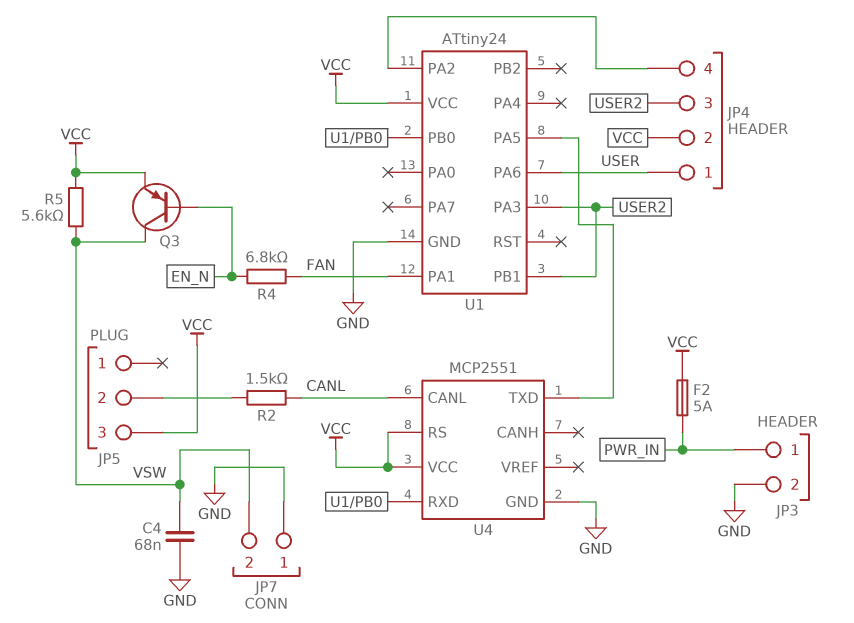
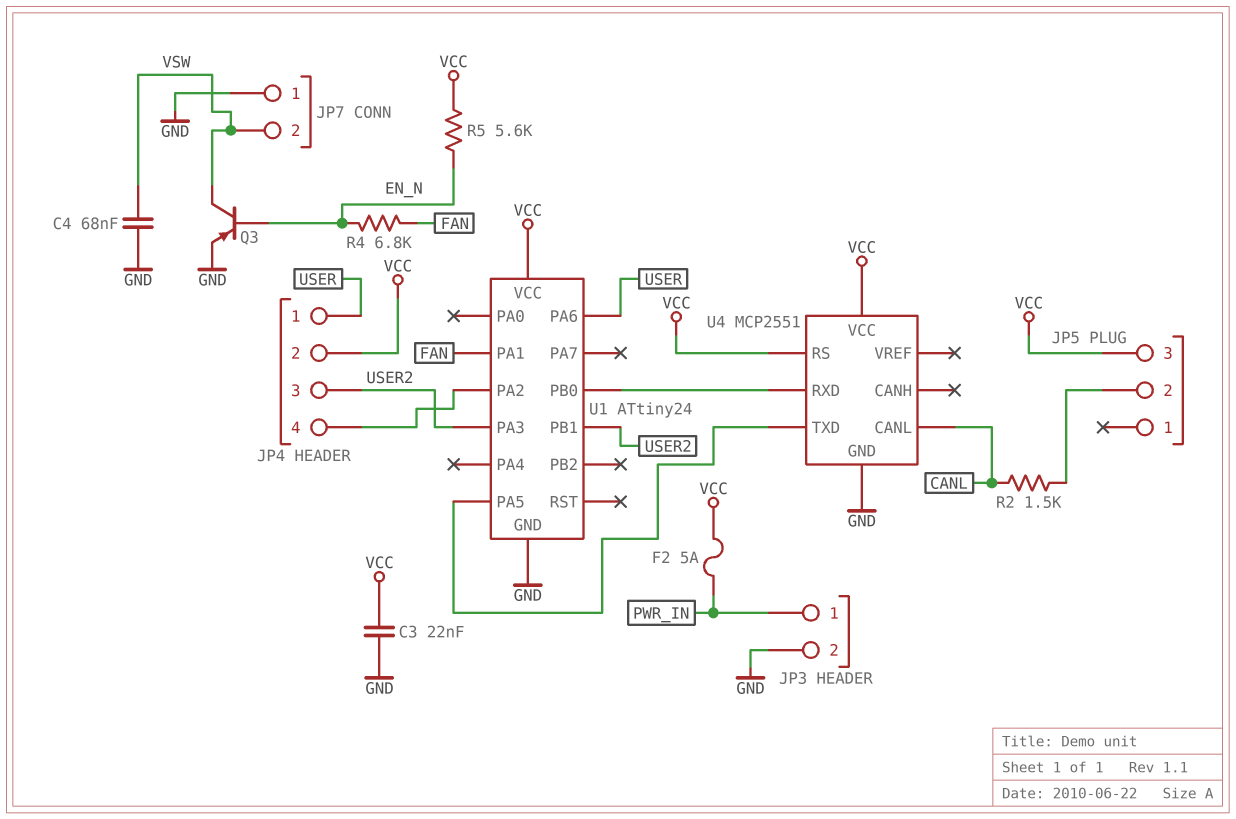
C3: none -> 22nF (GND, VCC)
Q3: PNP (B EN_N, C VSW, E VCC) -> PNP (B EN_N, C VSW, E GND)
R5: 5.6k (VCC, VSW) -> 5.6k (EN_N, VCC)

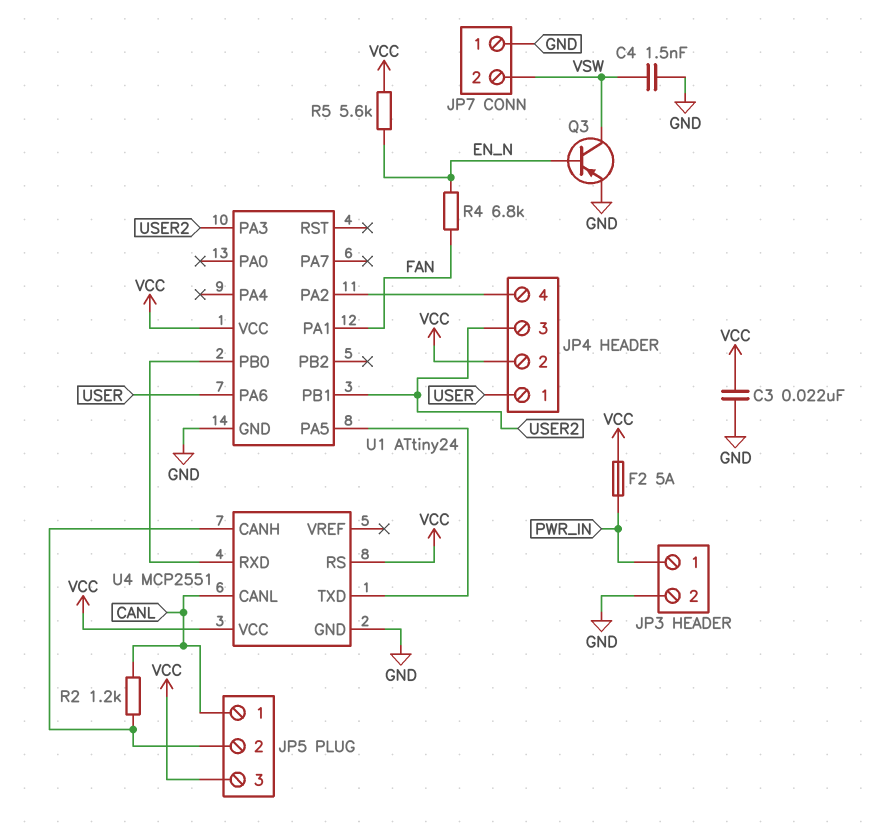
C4: 68nF (GND, VSW) -> 1.5nF (GND, VSW)
JP5 pin 1: none -> CANL
R2: 1.5k (CANL, JP5/2) -> 1.2k (CANL, JP5/2)
U4 pin CANH: none -> JP5/2

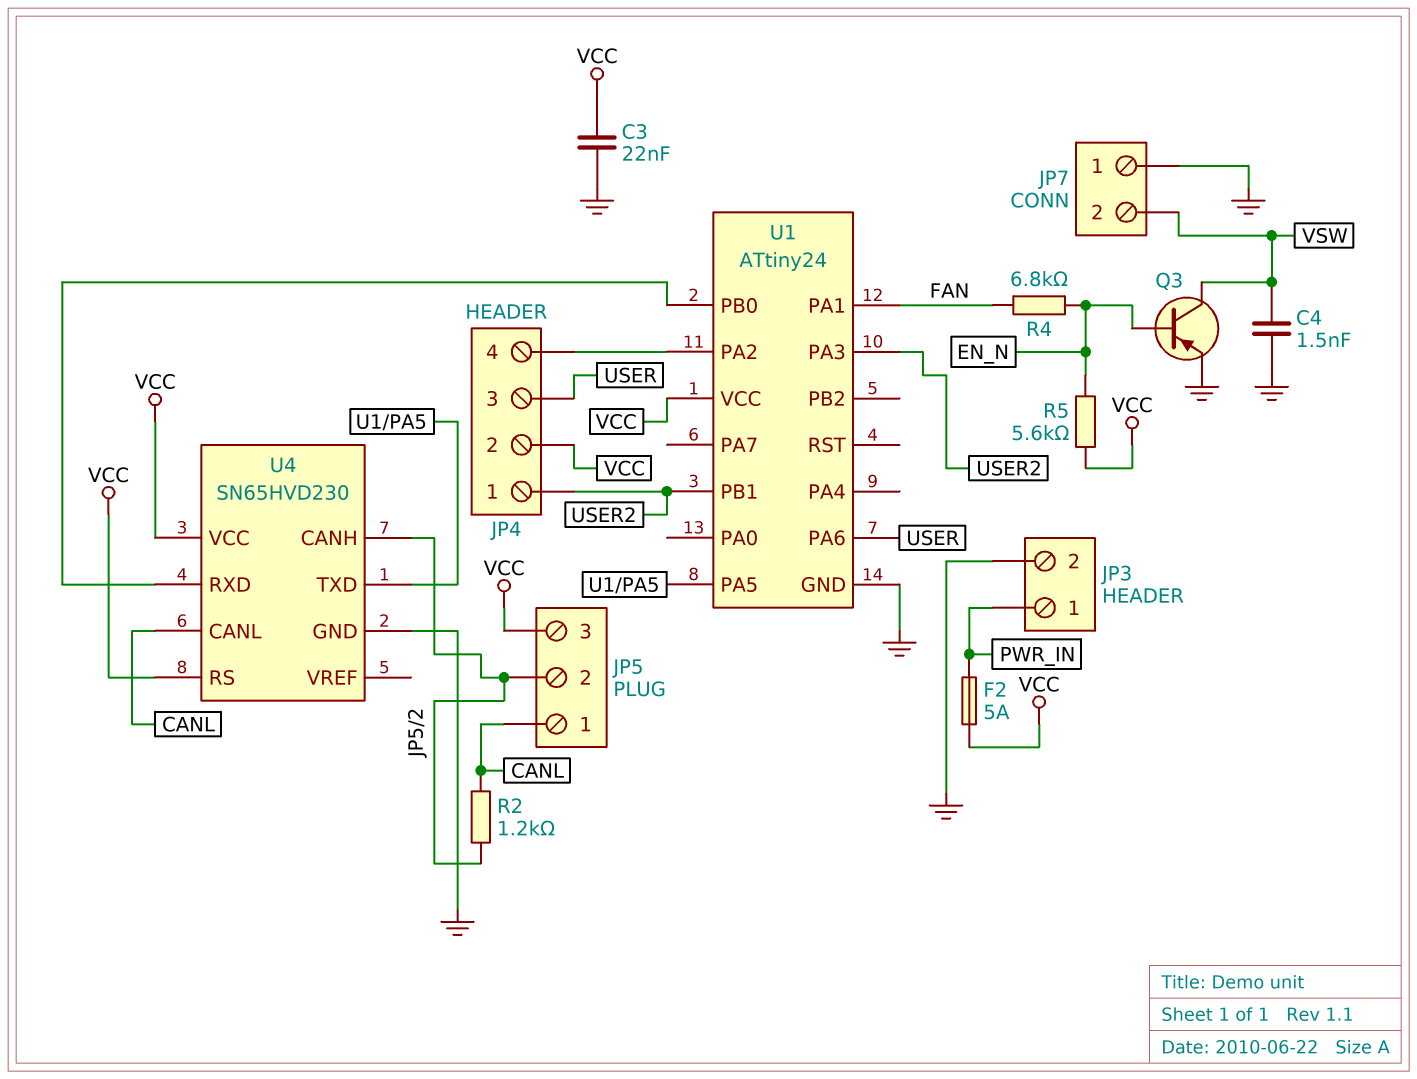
JP4 pin 1: USER -> USER2
JP4 pin 3: USER2 -> USER
U4: MCP2551 -> SN65HVD230

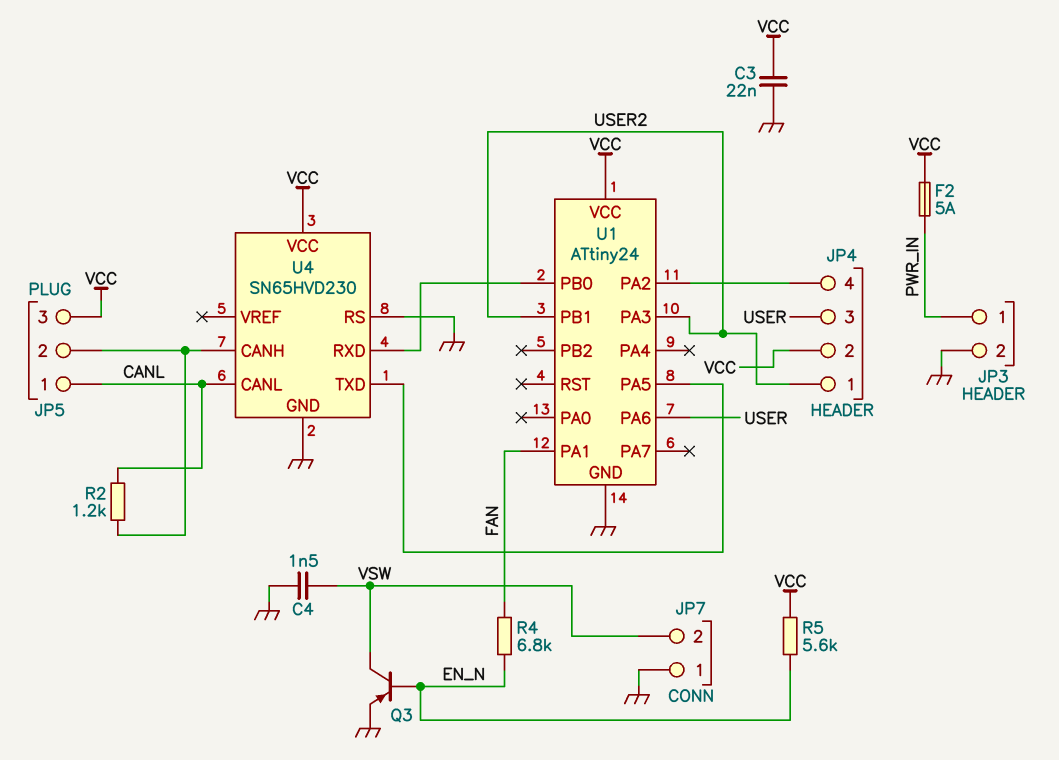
U4 pin RS: VCC -> GND

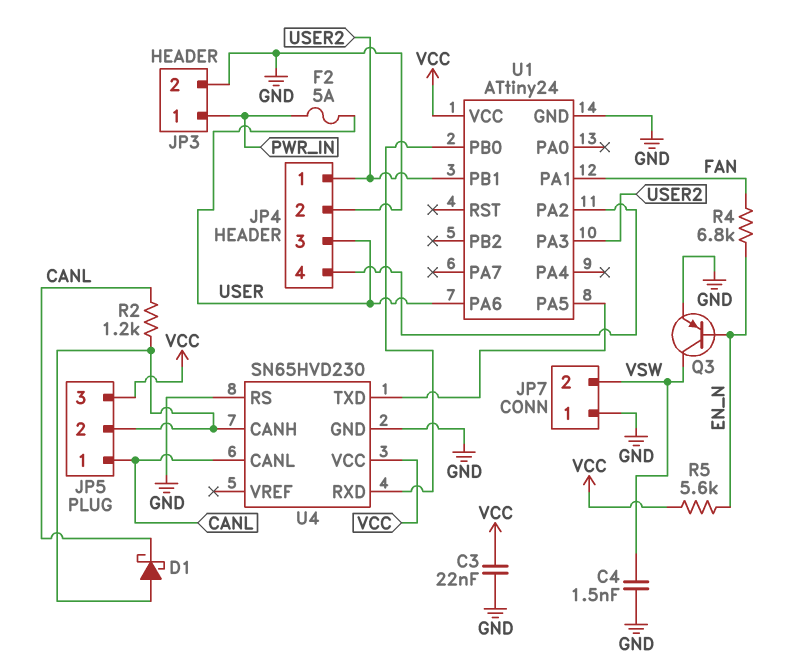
D1: none -> schottky (A JP5/2, K CANL)
F2: 5A (PWR_IN, VCC) -> 5A (PWR_IN, USER)
JP4 pin 2: VCC -> GND

